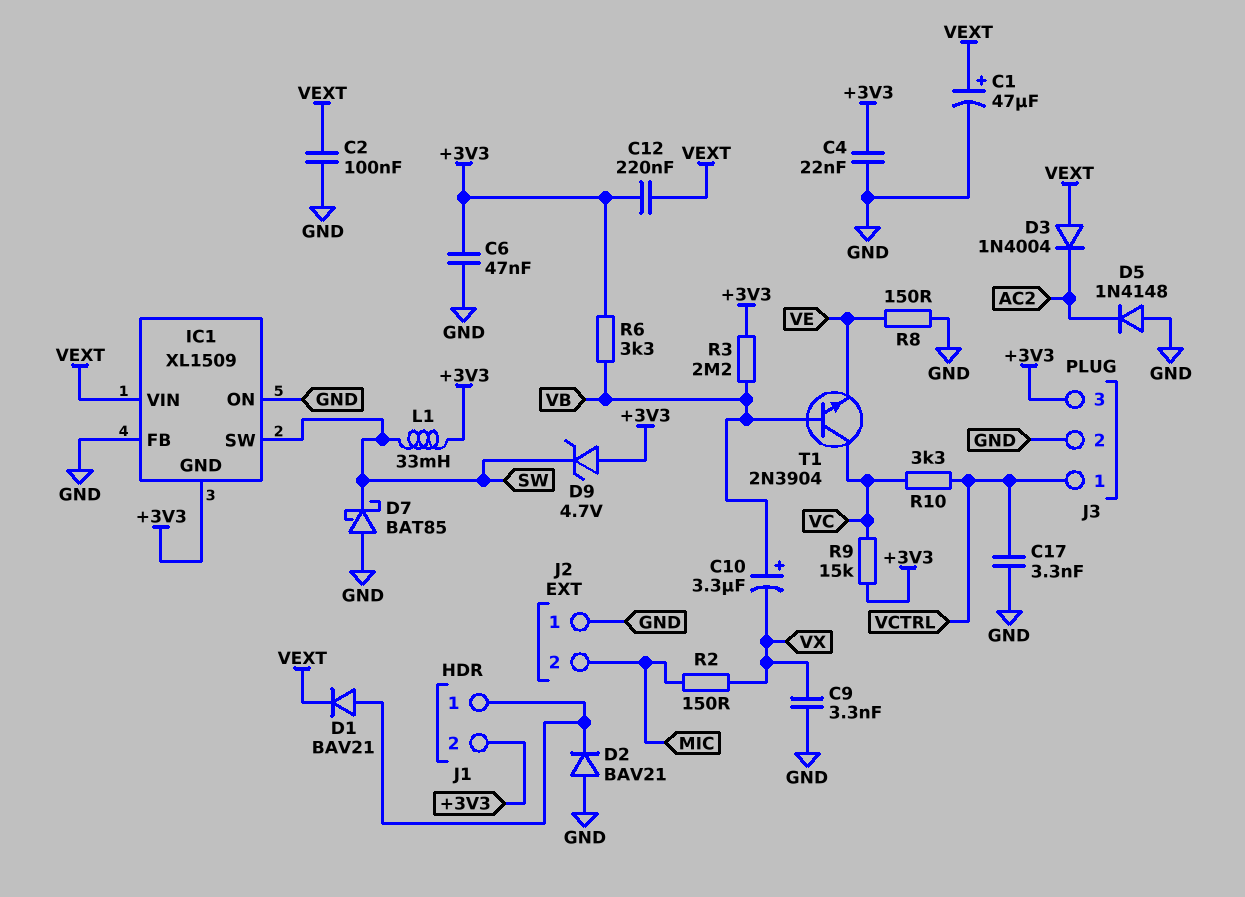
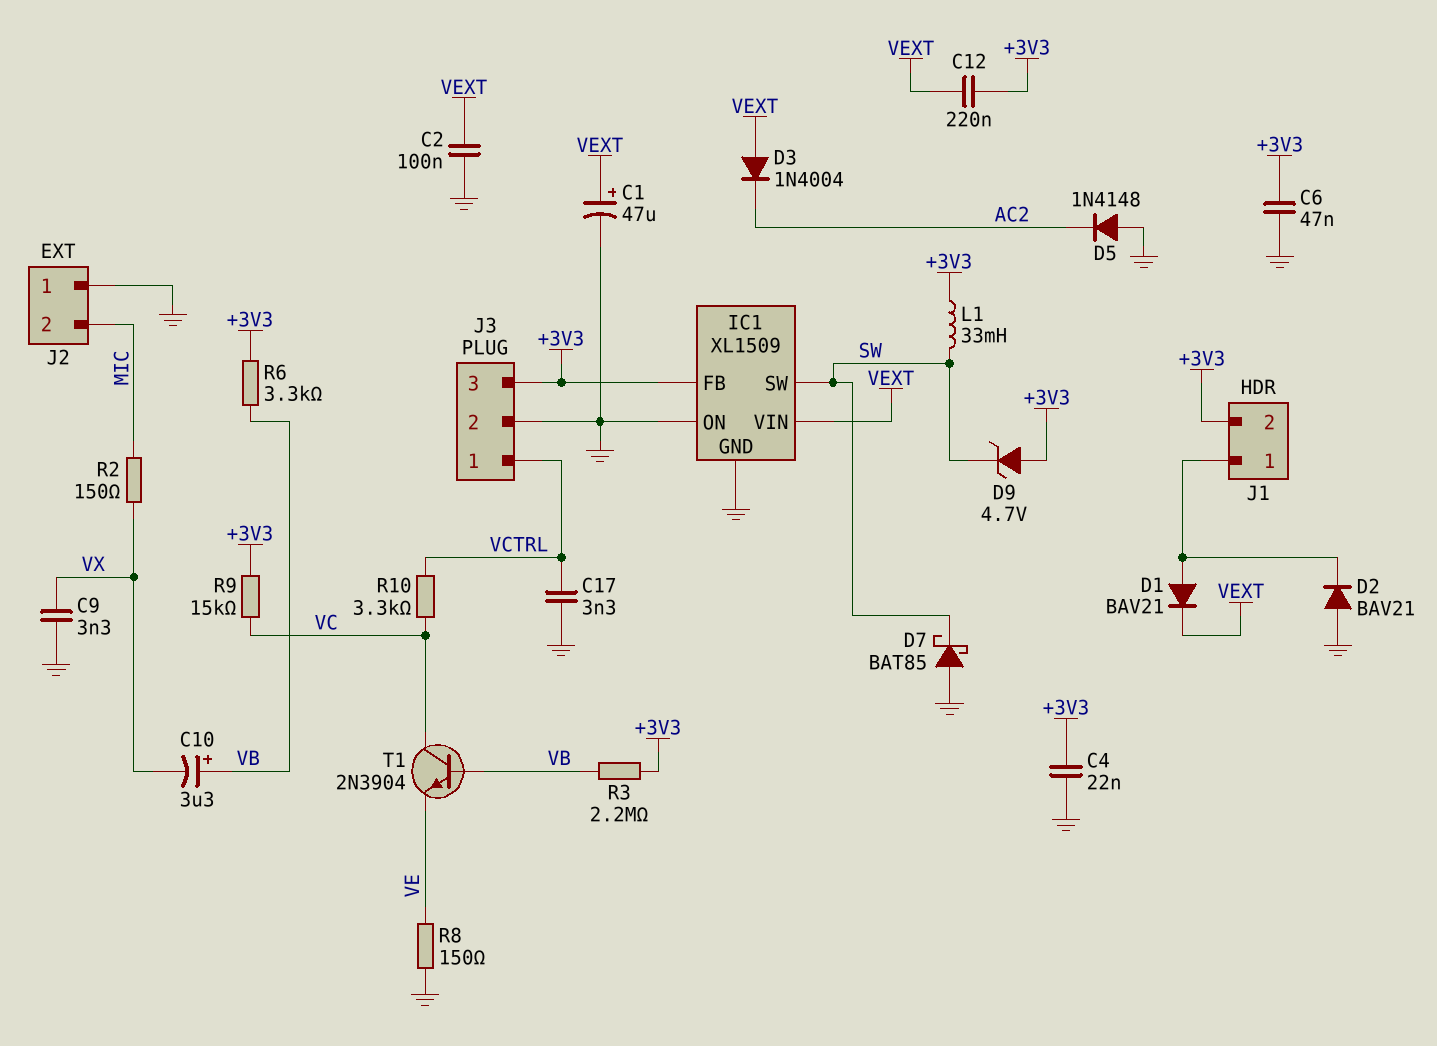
IC1 pin FB: GND -> +3V3
IC1 pin GND: +3V3 -> GND

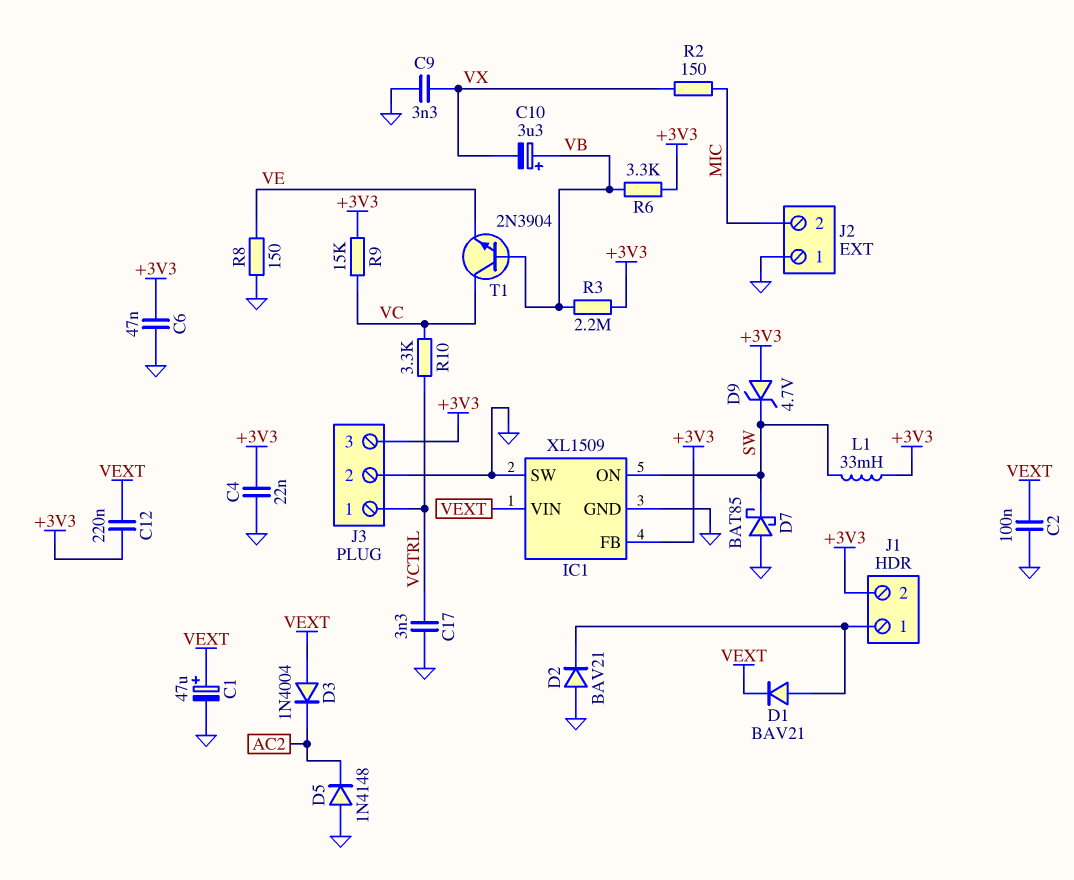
IC1 pin ON: GND -> SW
IC1 pin SW: SW -> GND

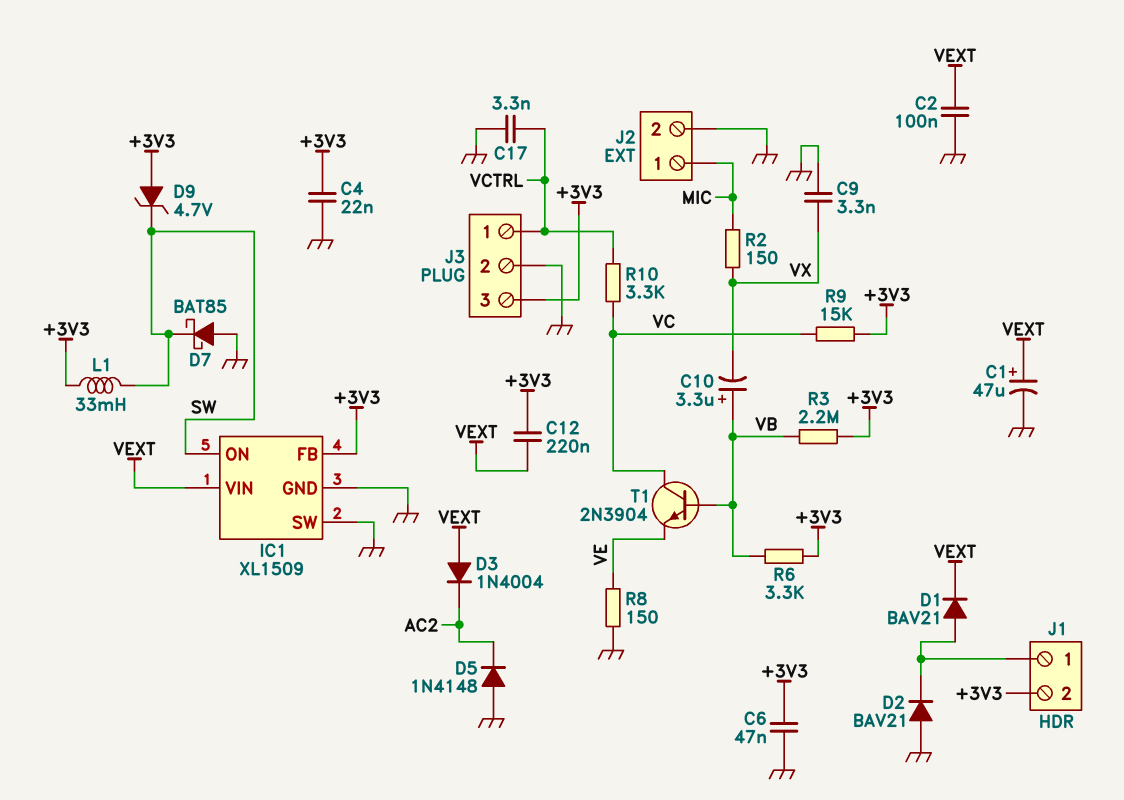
J2 pin 1: GND -> MIC
J2 pin 2: MIC -> GND

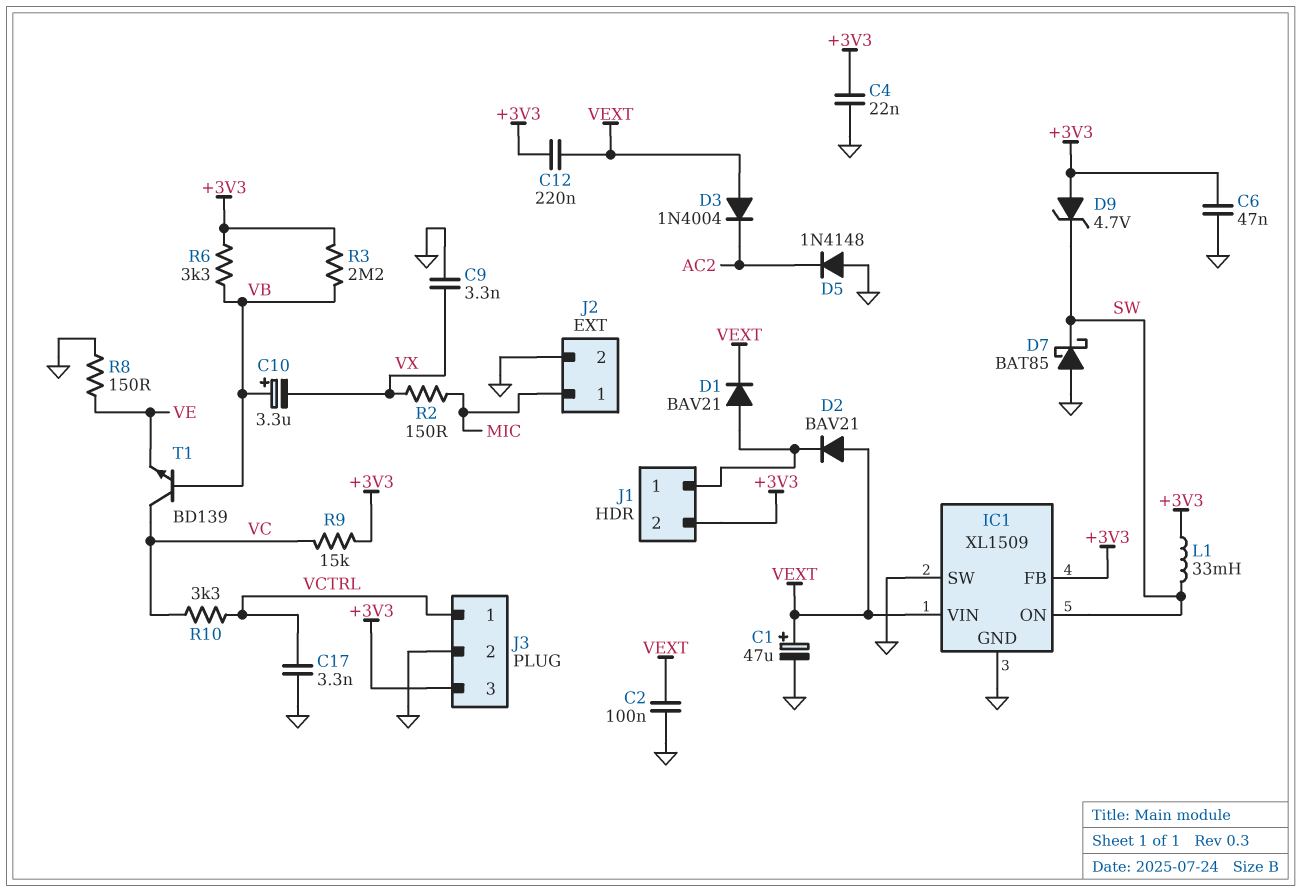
D2: diode BAV21 (A GND, K J1/1) -> diode BAV21 (A VEXT, K J1/1)
T1: NPN 2N3904 (B VB, C VC, E VE) -> NPN BD139 (B VB, C VC, E VE)

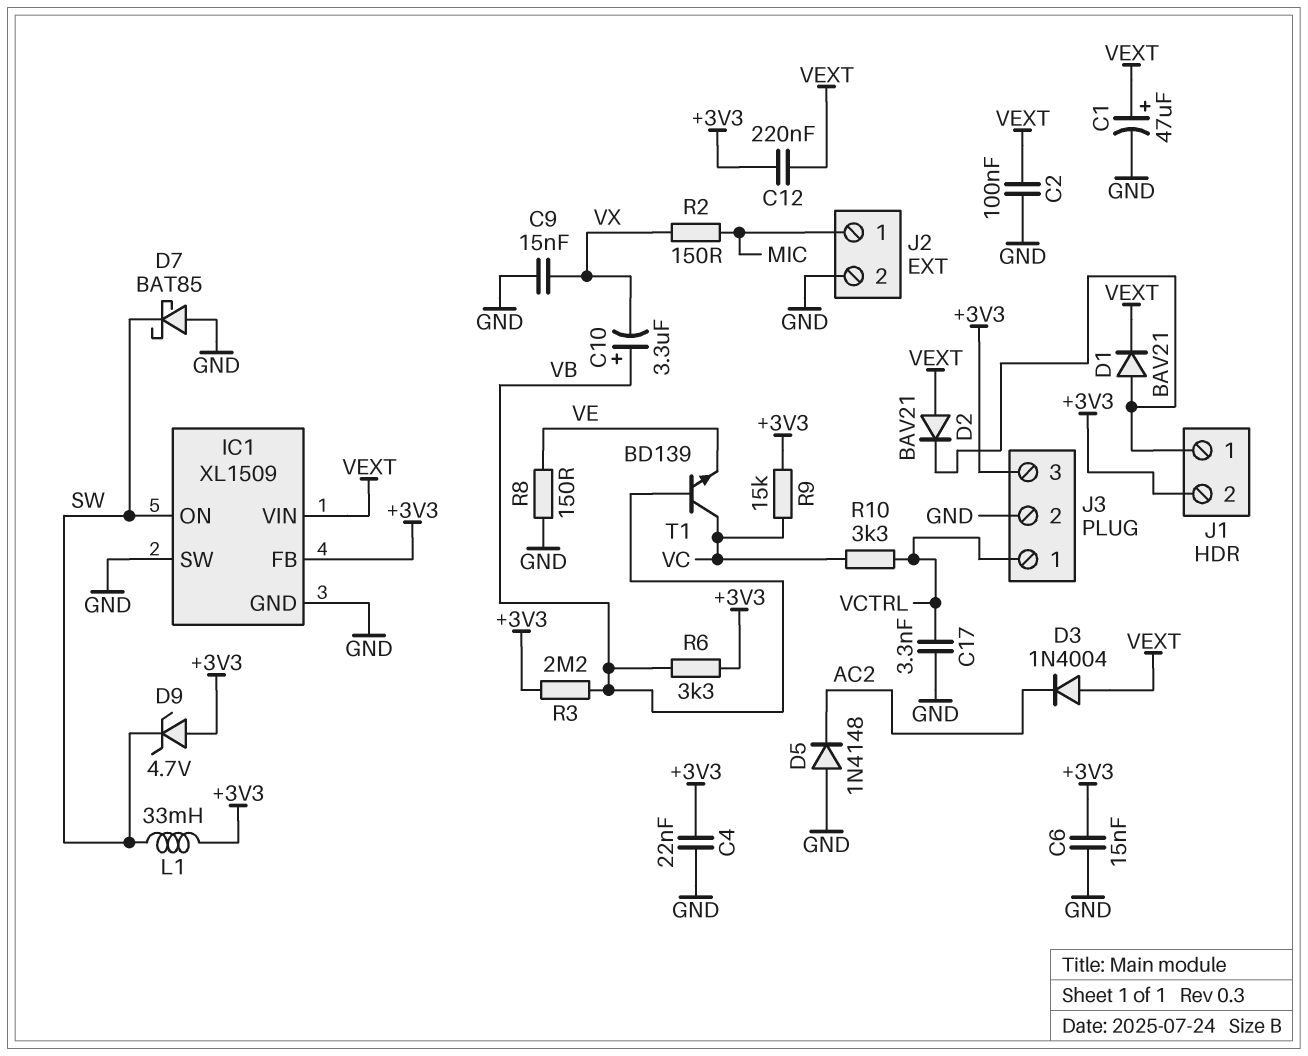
C6: 47nF (+3V3, GND) -> 15nF (+3V3, GND)
C9: 3.3nF (GND, VX) -> 15nF (GND, VX)

